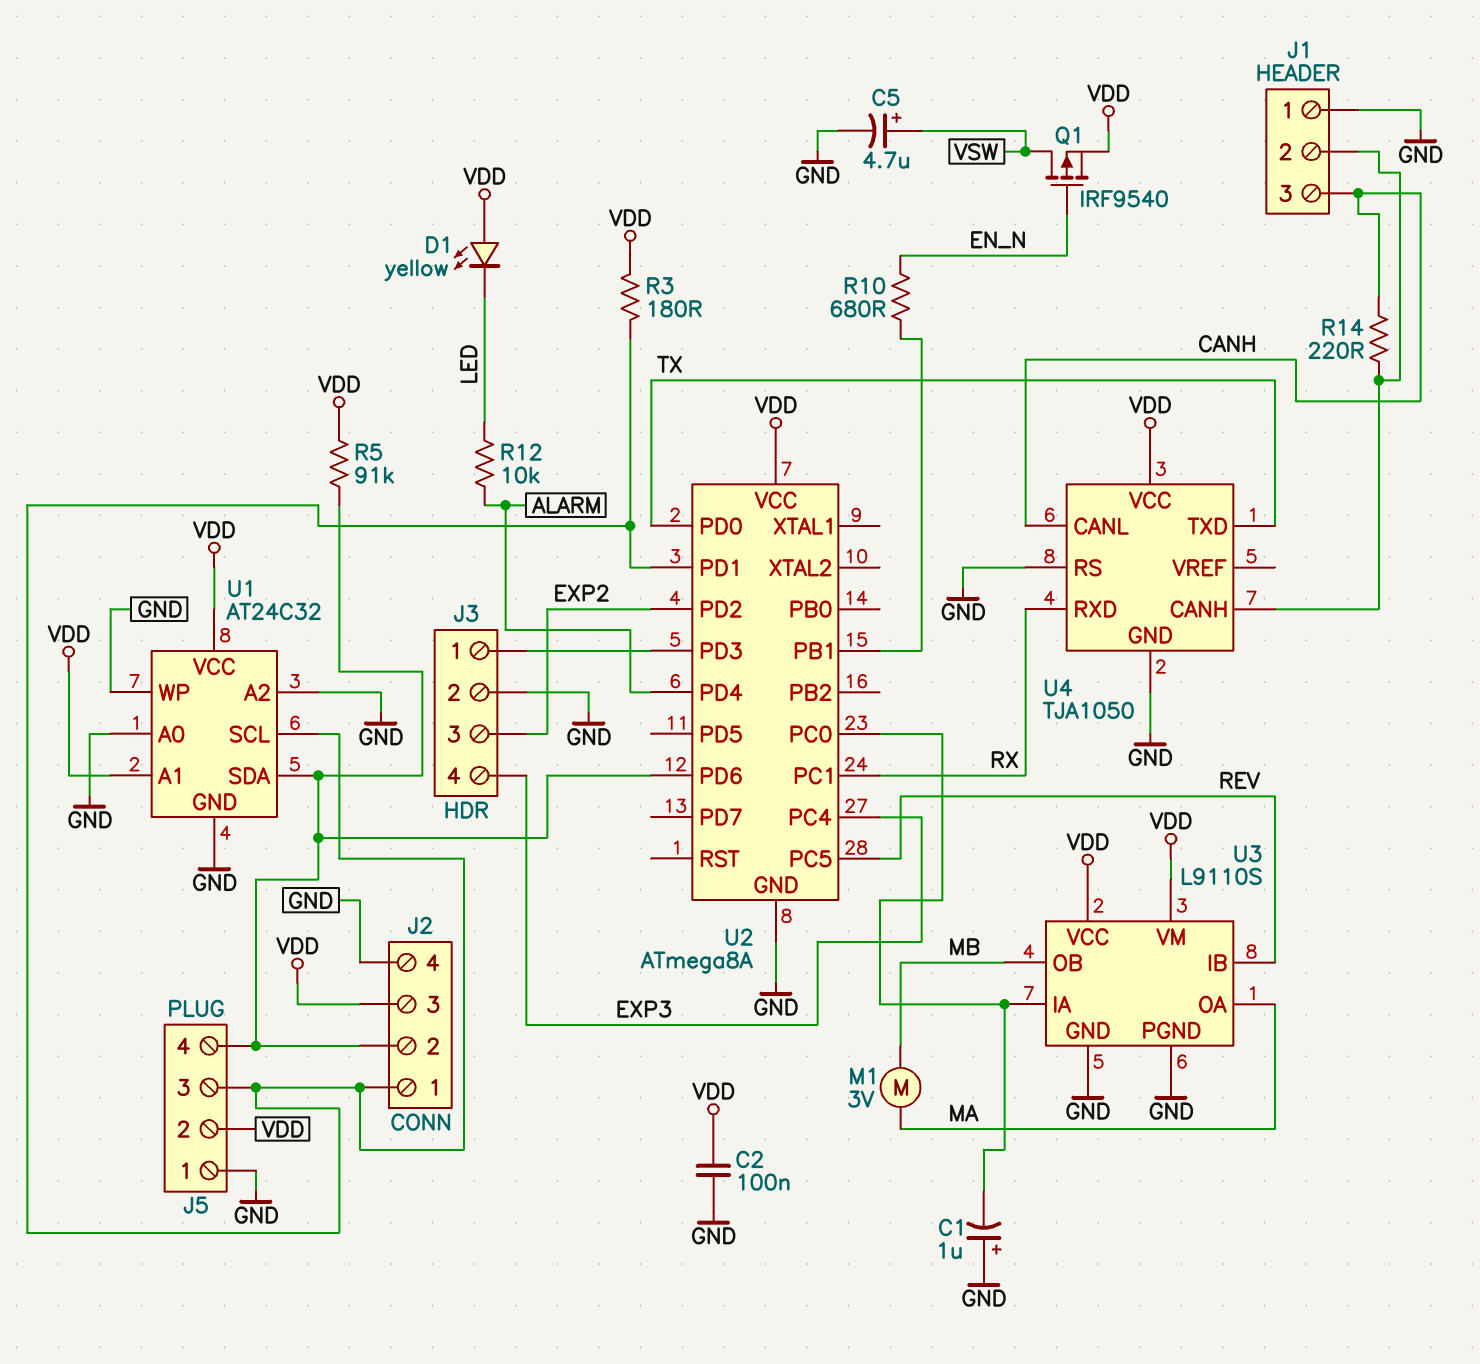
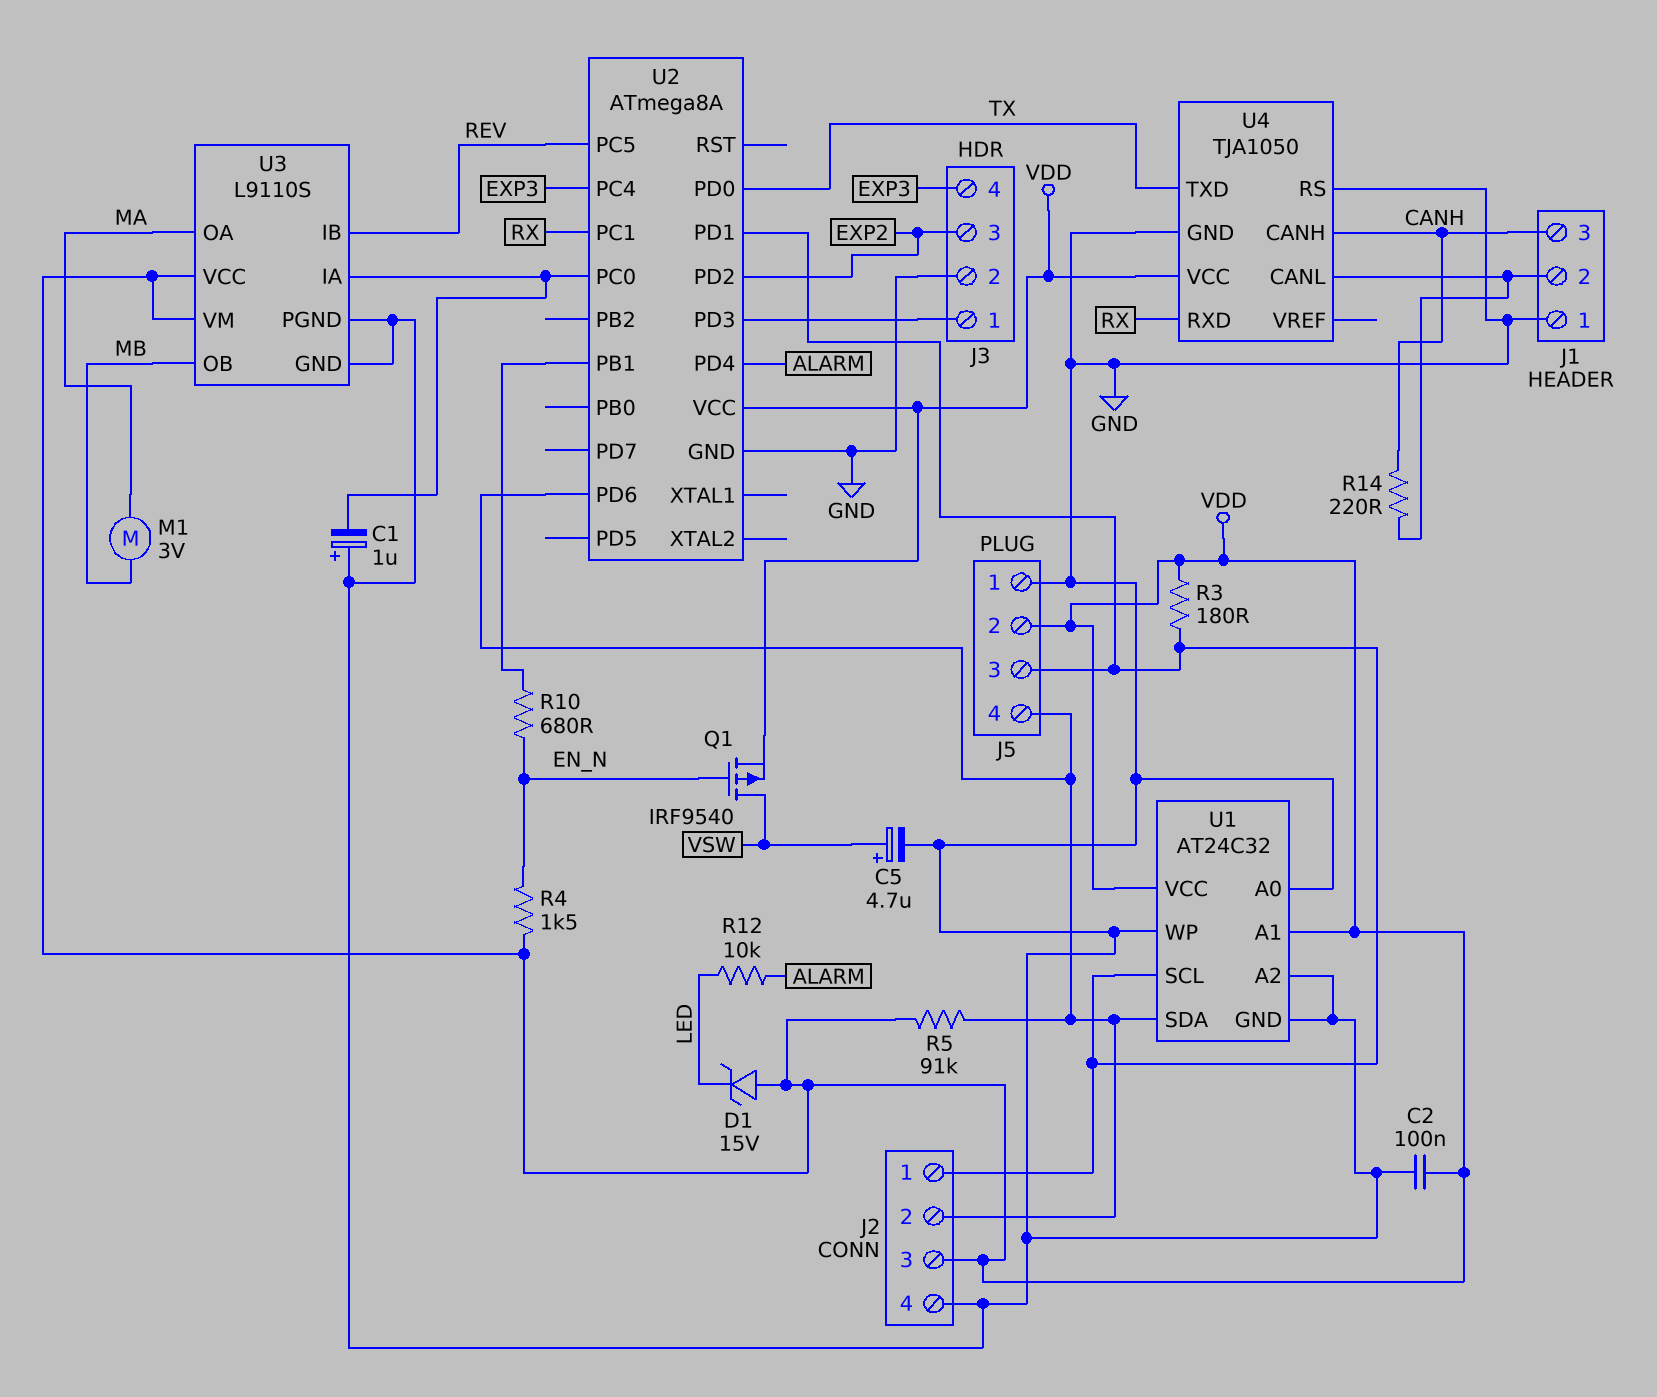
D1: LED yellow (A VDD, K LED) -> zener 15V (A VDD, K LED)
R4: none -> 1.5k (EN_N, VDD)
U4 pin CANH: J1/2 -> CANH
U4 pin CANL: CANH -> J1/2

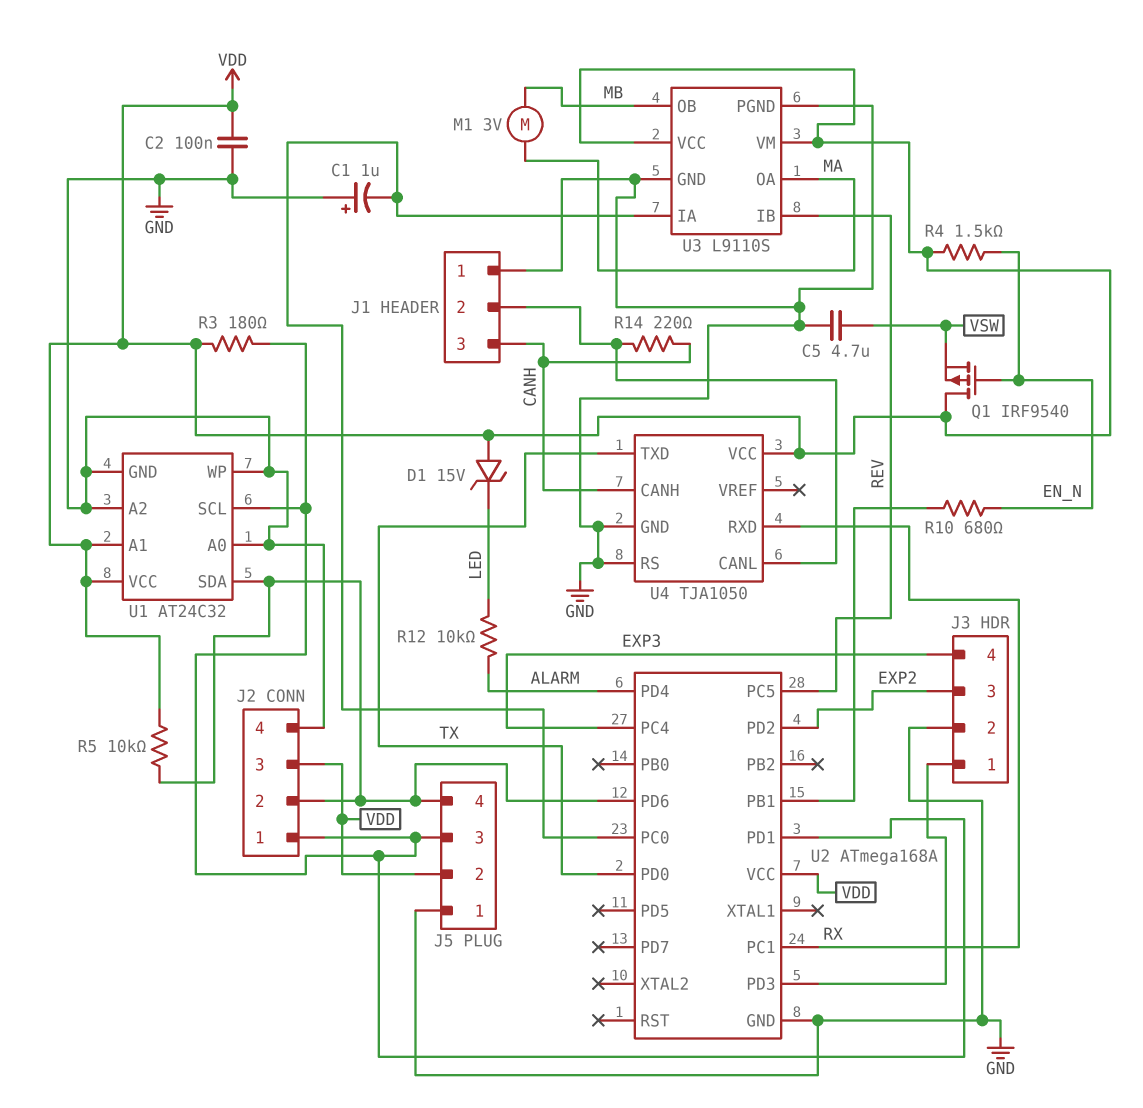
C5: 4.7uF (plus VSW, minus GND) -> 4.7uF (GND, VSW)
Q1: PMOS IRF9540 (G EN_N, D VSW, S VDD) -> PMOS IRF9540 (G EN_N, D VDD, S VSW)
R5: 91k (J2/2, VDD) -> 10k (J2/2, VDD)
U2: ATmega8A -> ATmega168A

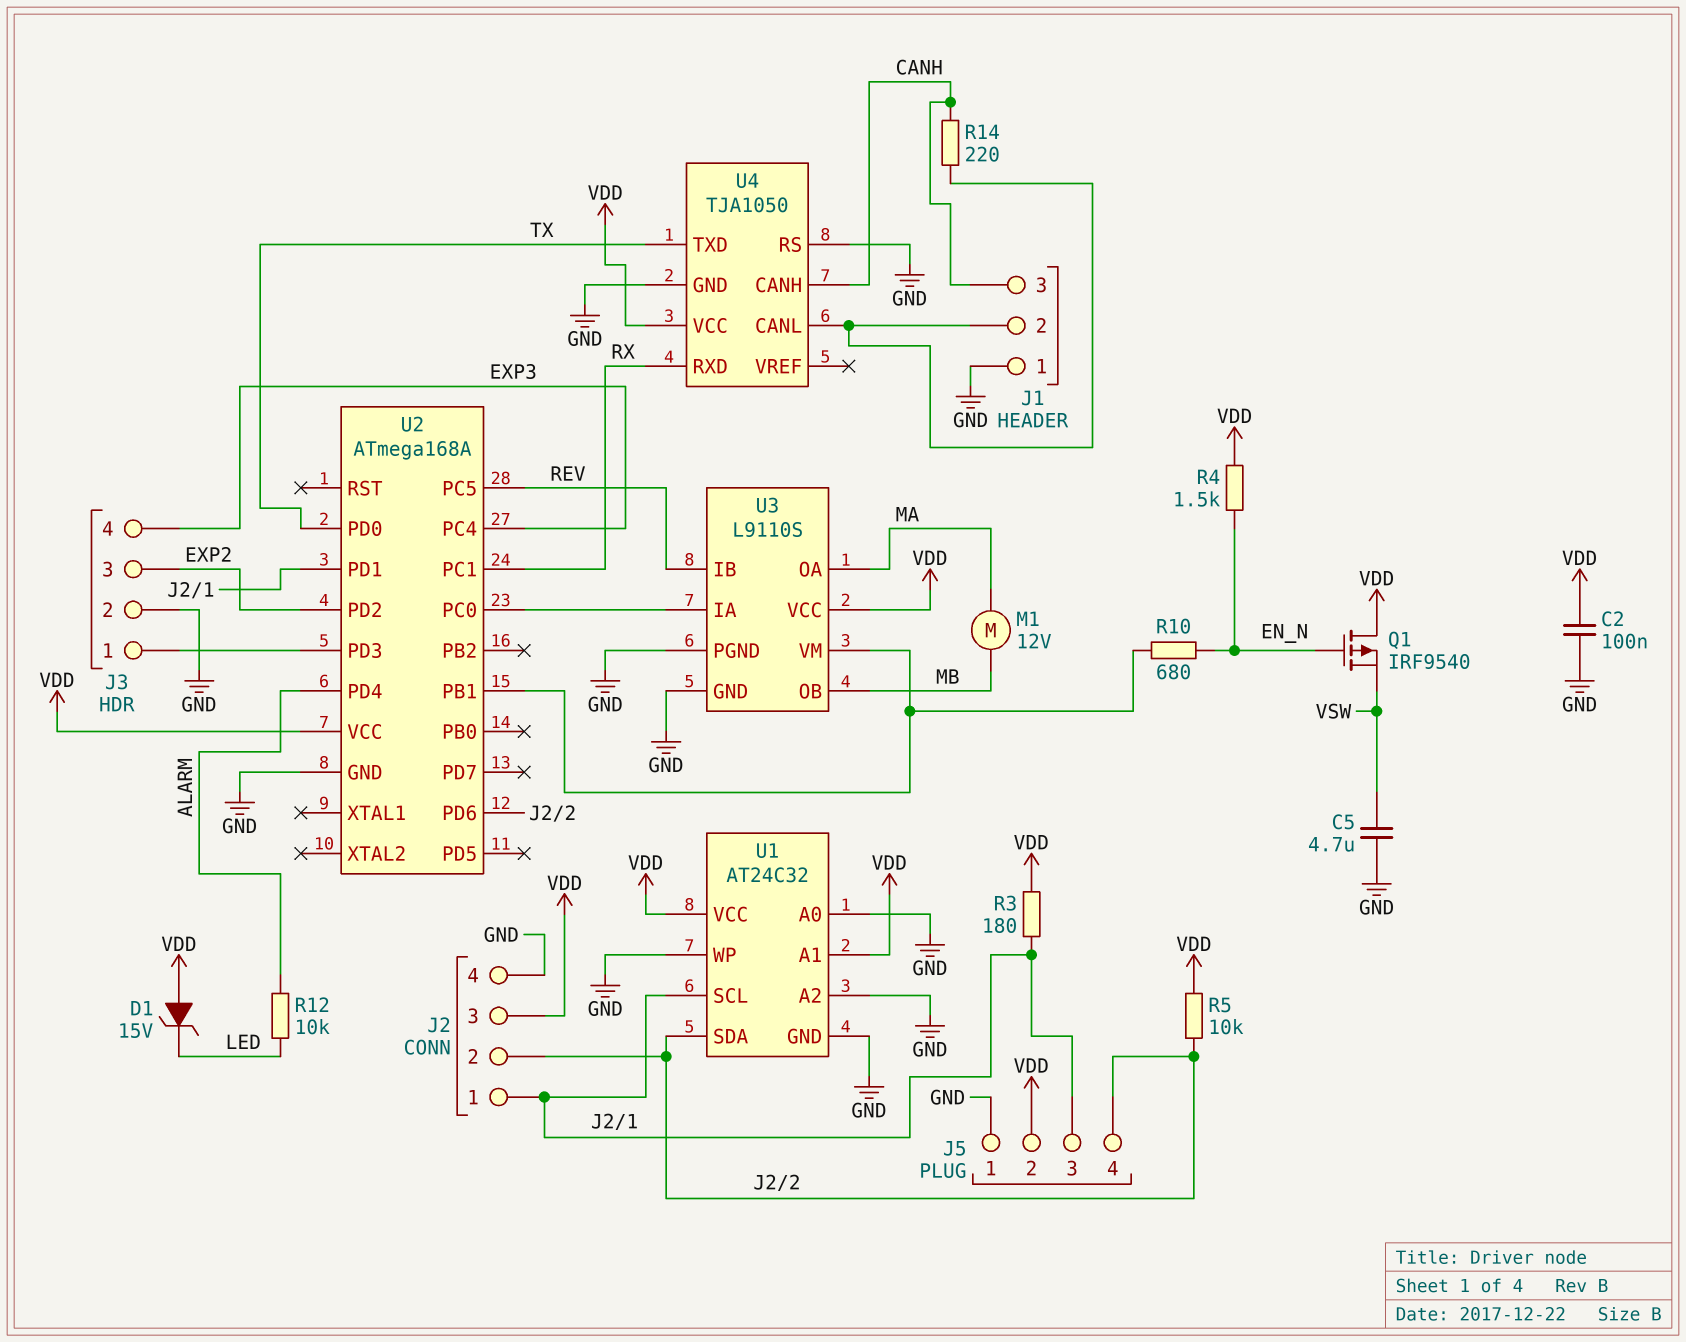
C1: 1uF (plus GND, minus U2/PC0) -> none
M1: motor 3V (MA, MB) -> motor 12V (MA, MB)
U3 pin VM: VDD -> U2/PB1

